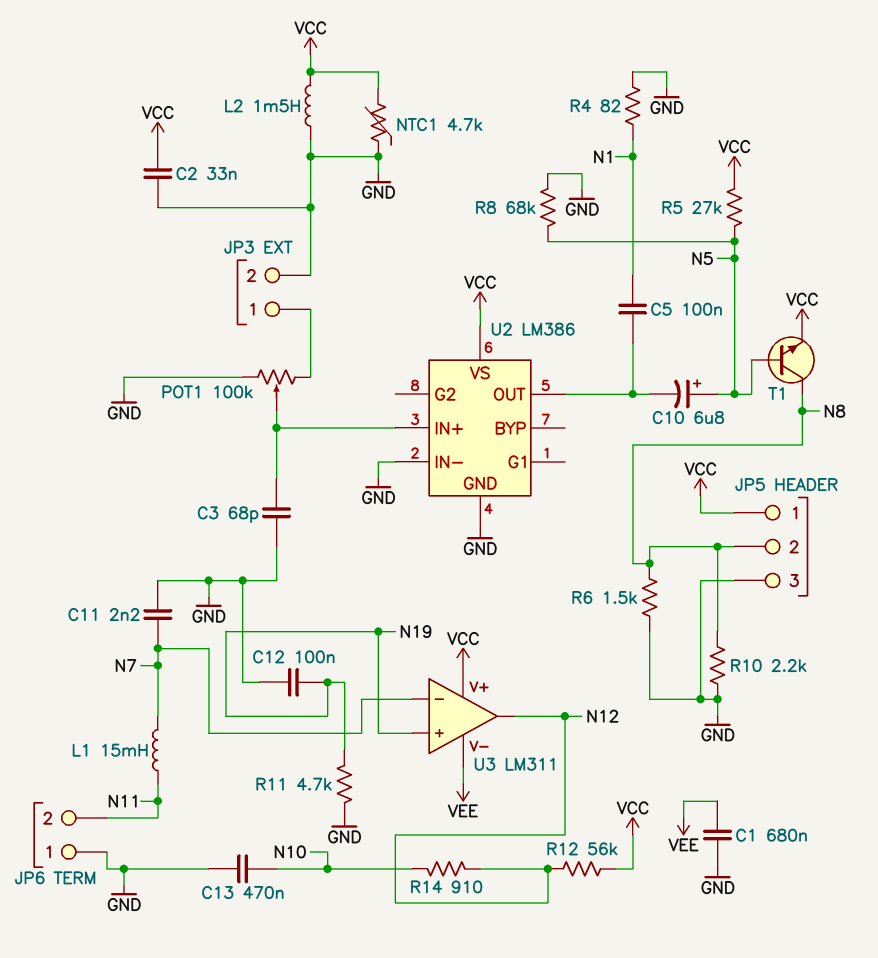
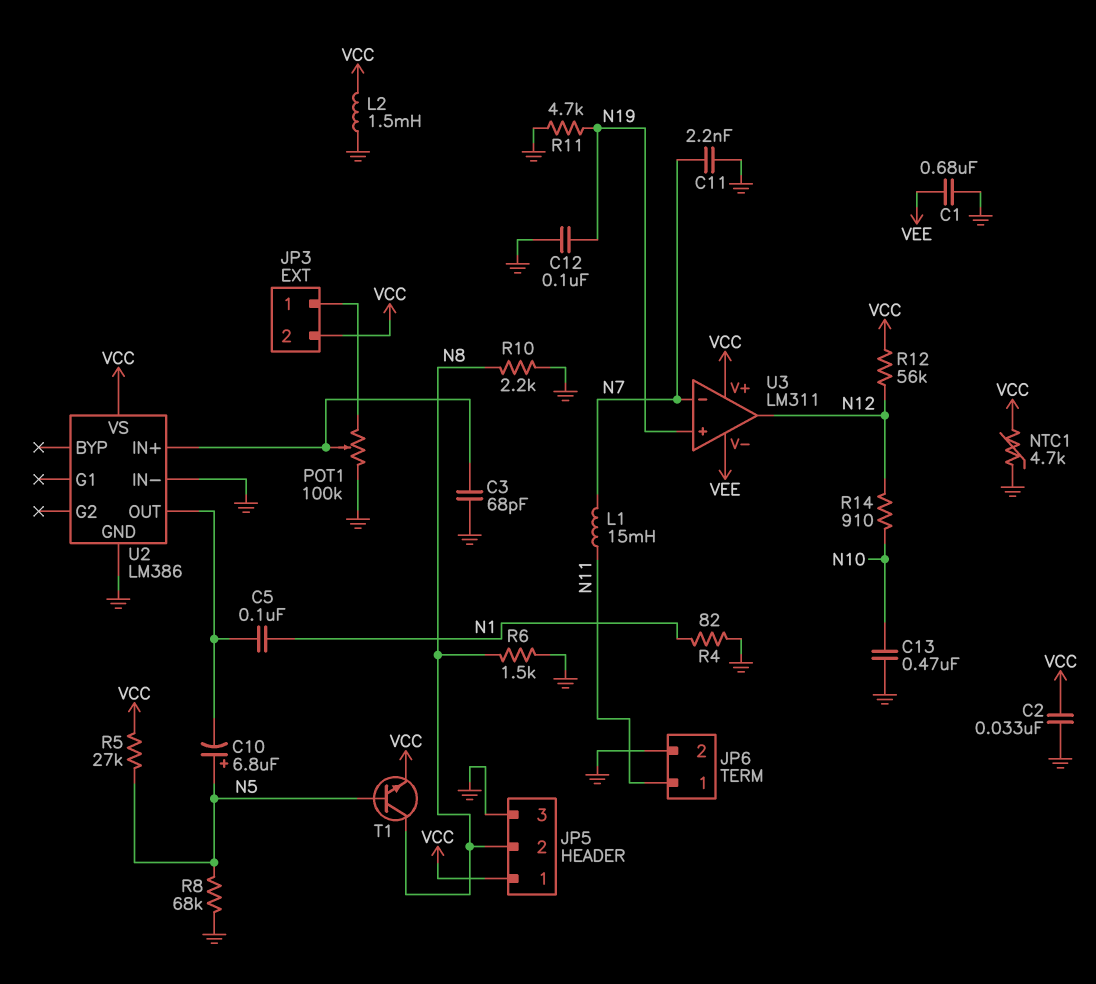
JP3 pin 2: GND -> VCC
JP6 pin 1: GND -> N11
JP6 pin 2: N11 -> GND

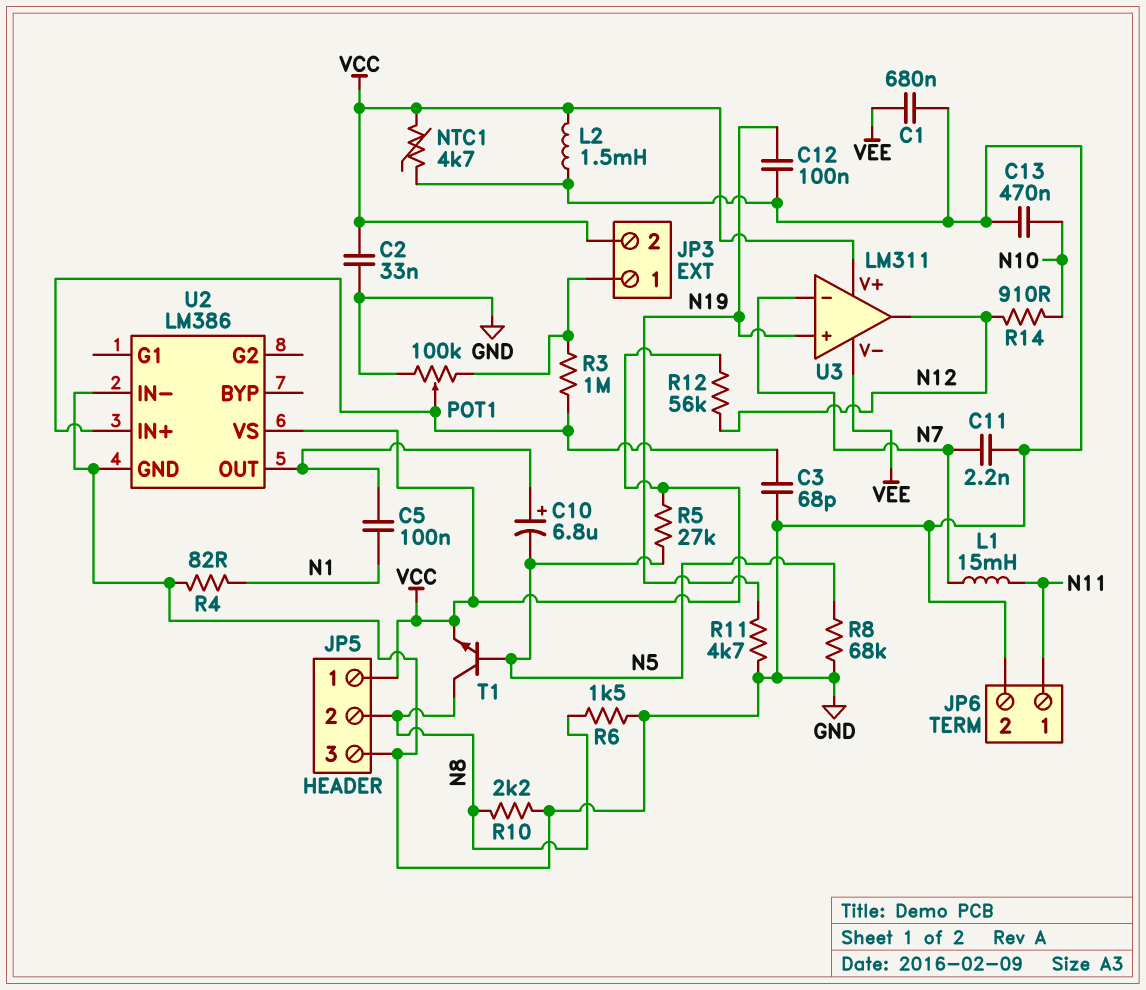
C10: 6.8uF (plus N5, minus U2/OUT) -> 6.8uF (plus U2/OUT, minus N5)
R3: none -> 1M (JP3/1, U2/IN+)

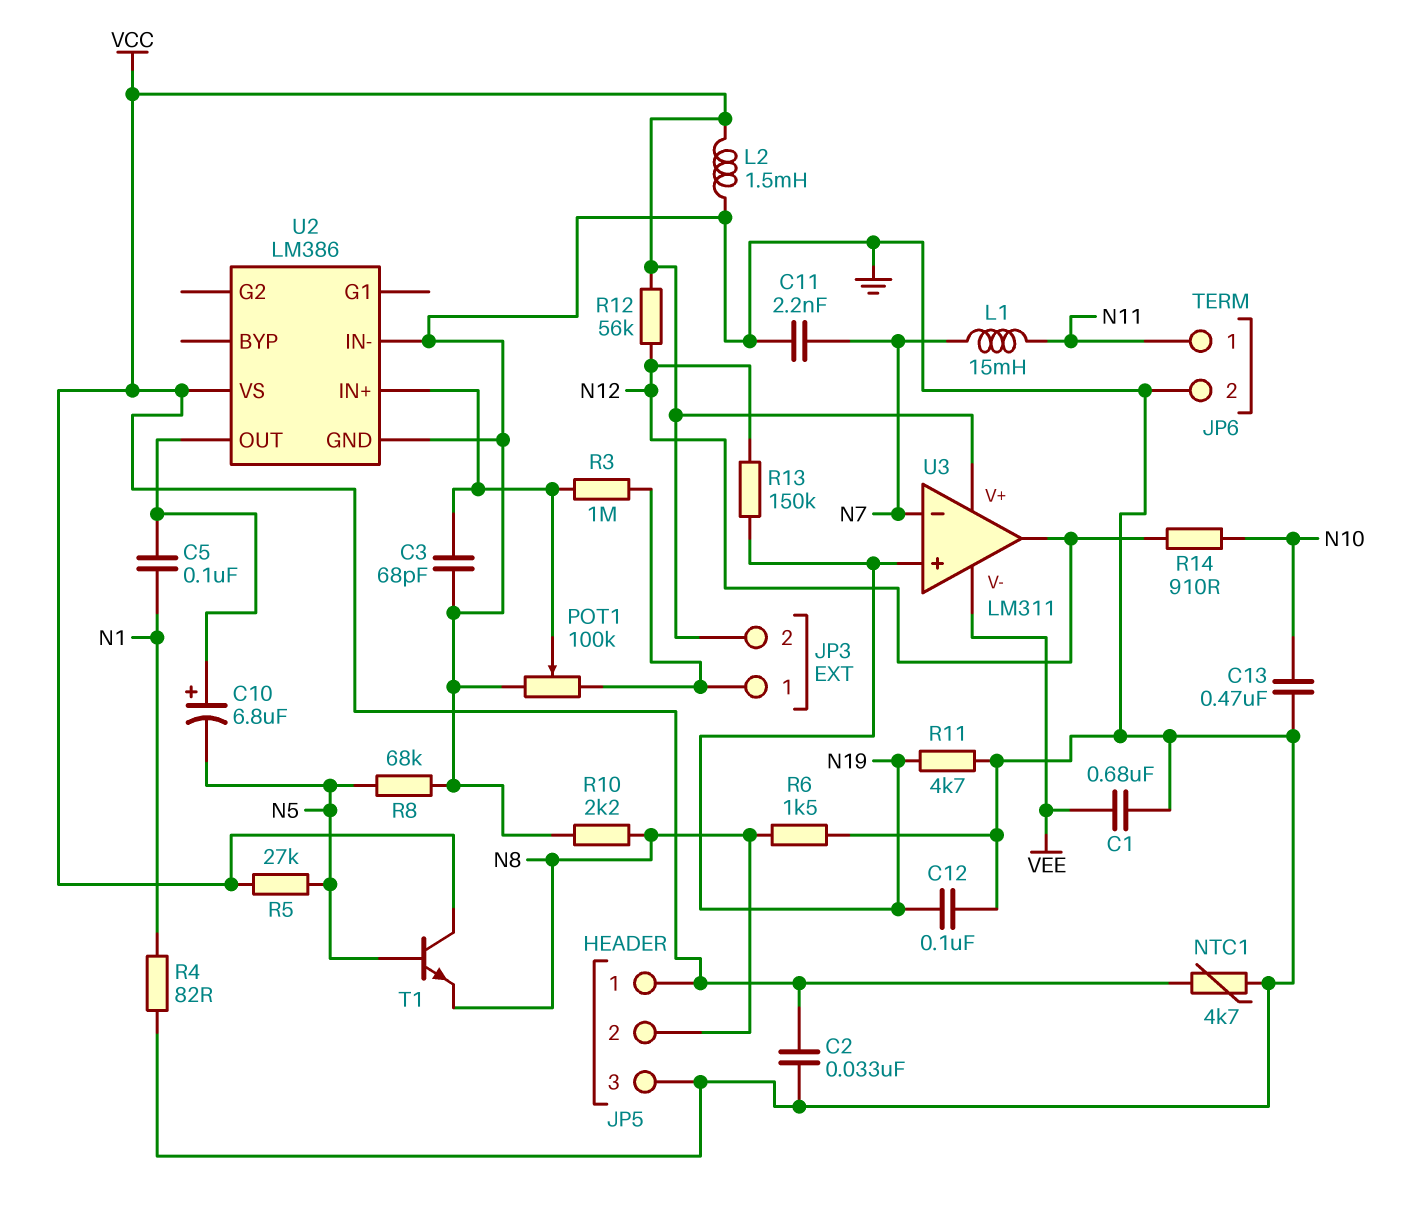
R13: none -> 150k (N12, N19)
T1: NPN (B N5, C N8, E VCC) -> NPN (B N5, C VCC, E N8)

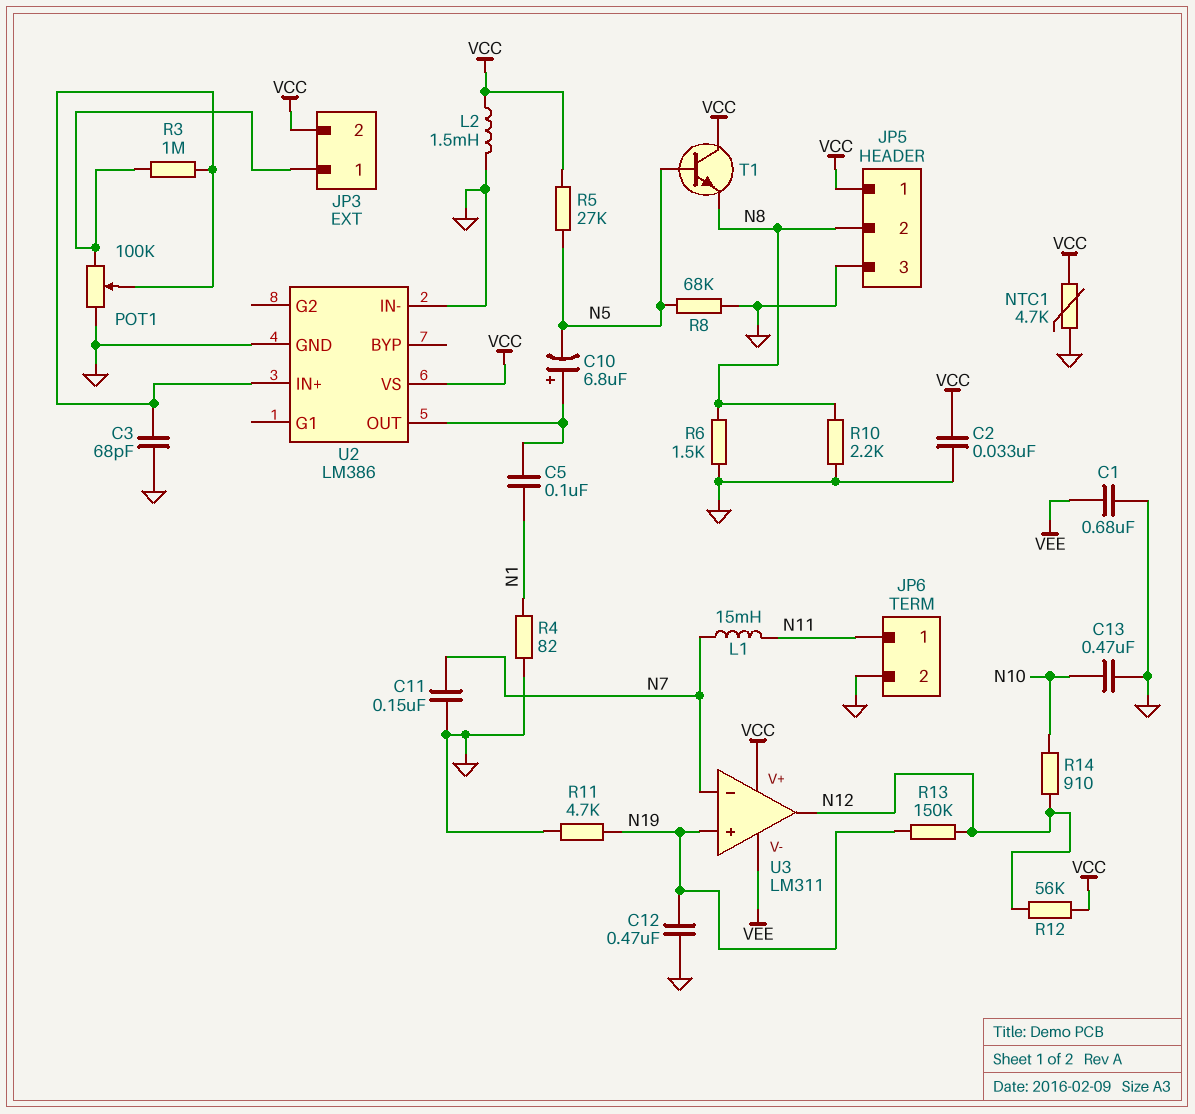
C11: 2.2nF (GND, N7) -> 150nF (GND, N7)
C12: 100nF (GND, N19) -> 470nF (GND, N19)

